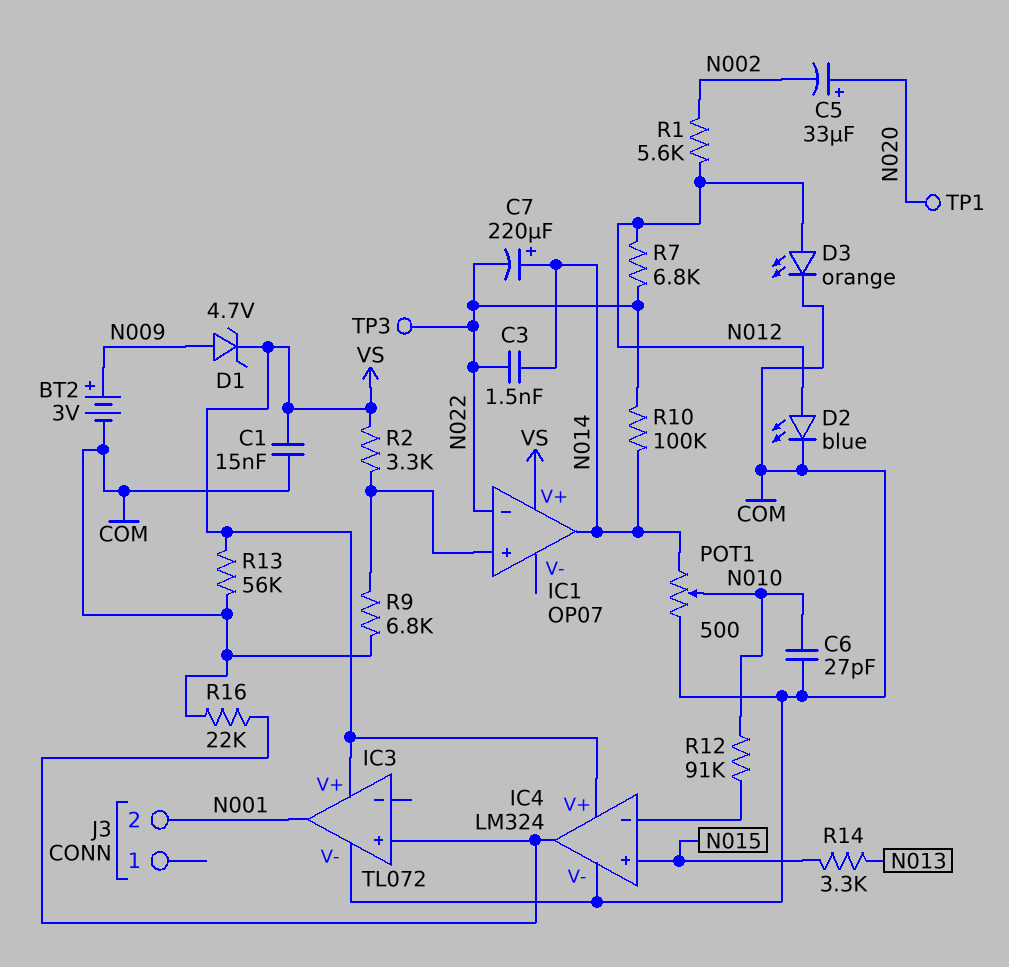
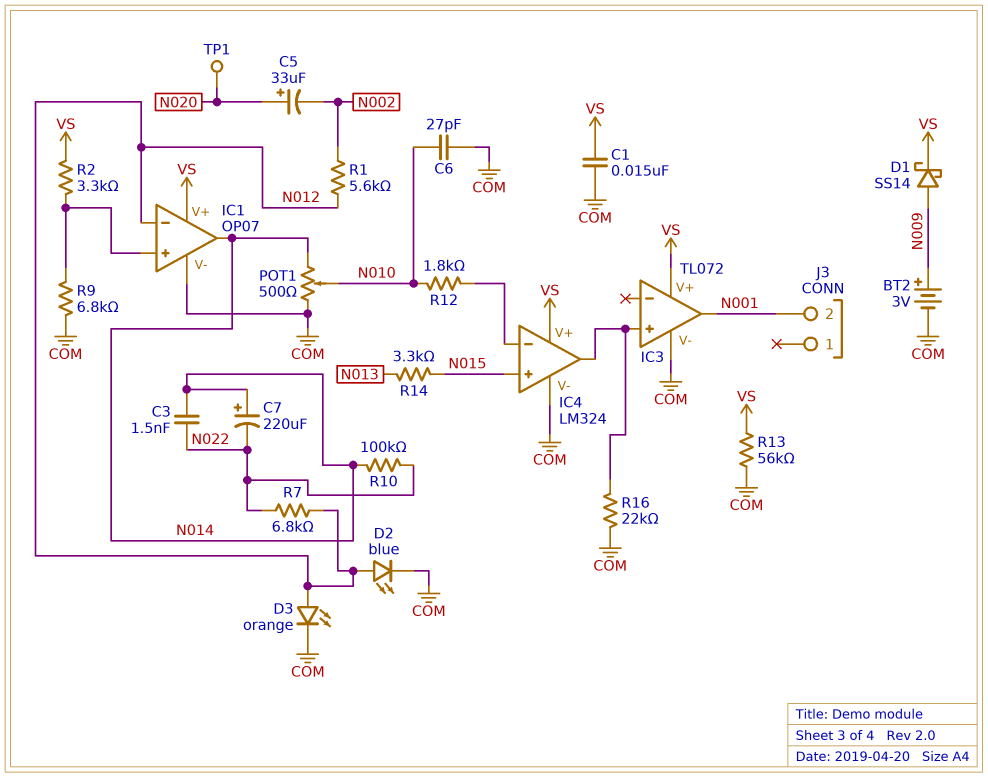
D1: zener 4.7V (A N009, K VS) -> schottky SS14 (A N009, K VS)
IC1 pin V-: none -> COM
IC1 pin in-: N022 -> N012
R12: 91k (IC4/in-, N010) -> 1.8k (IC4/in-, N010)
TP3: test point (N022) -> none

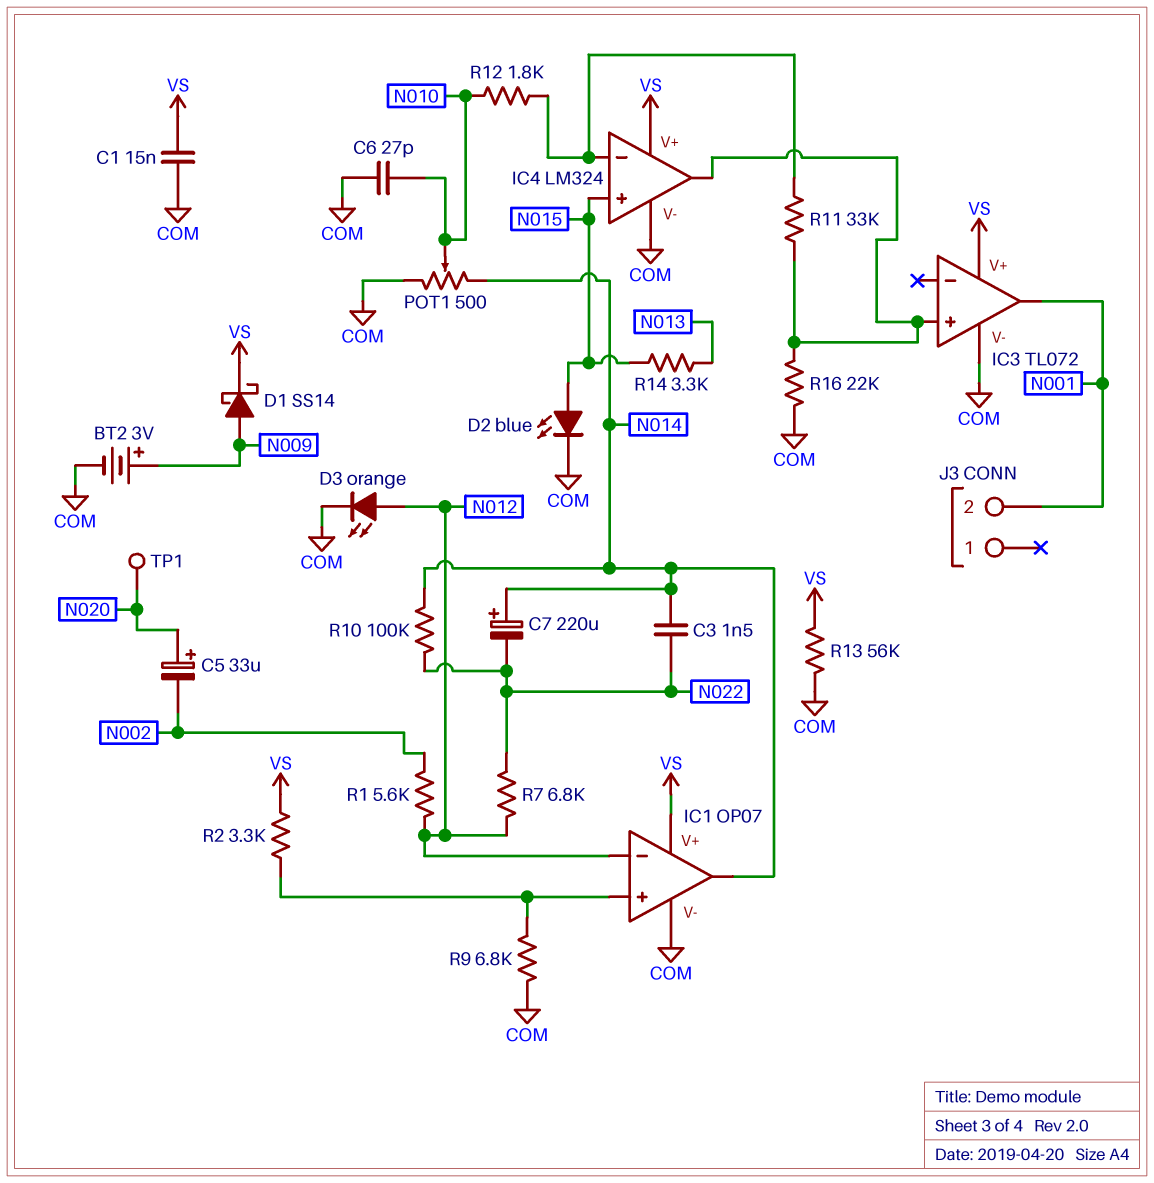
D2: LED blue (A N012, K COM) -> LED blue (A N015, K COM)
R11: none -> 33k (IC3/in+, IC4/in-)

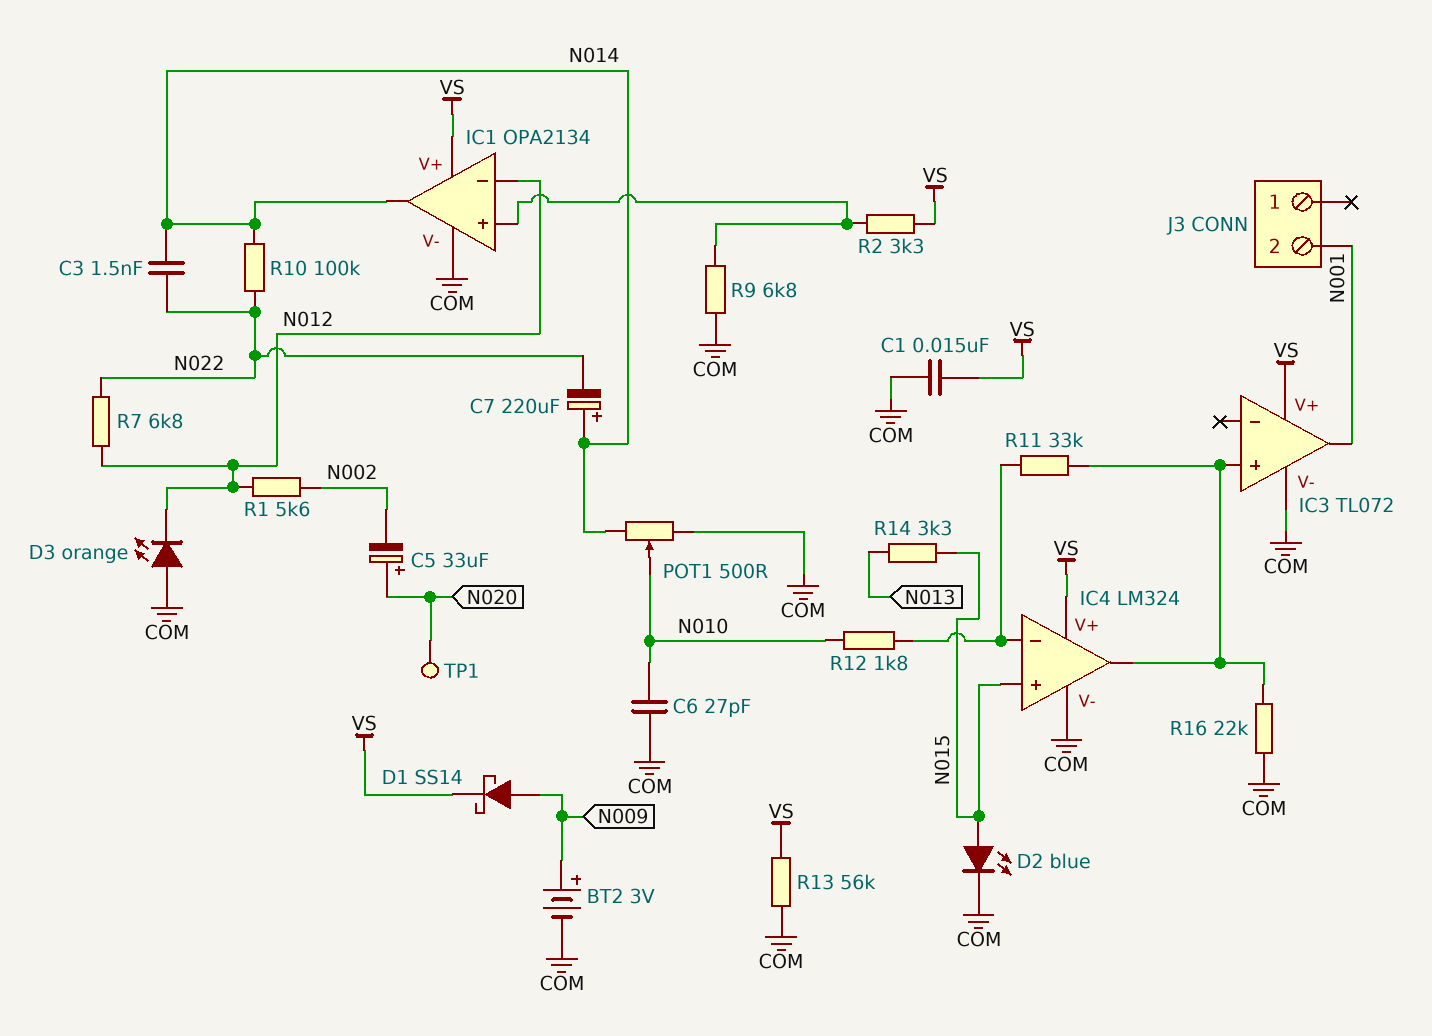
D3: LED orange (A N012, K COM) -> LED orange (A COM, K N012)
IC1: OP07 -> OPA2134

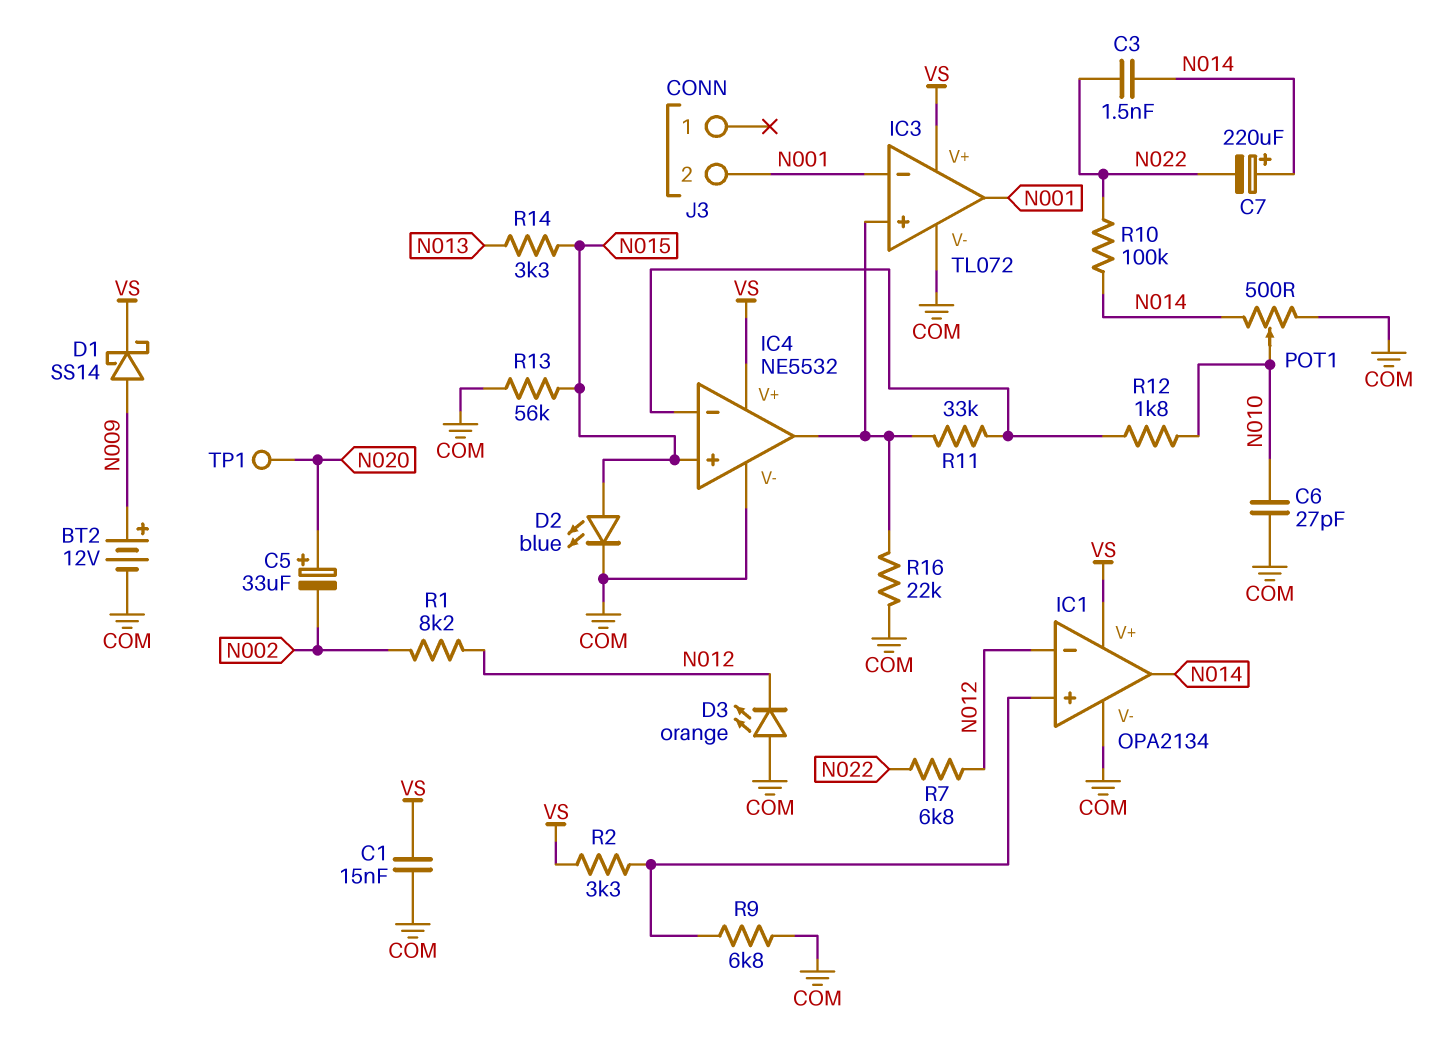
BT2: 3V (plus N009, minus COM) -> 12V (plus N009, minus COM)
IC3 pin in-: none -> N001
IC4: LM324 -> NE5532
R1: 5.6k (N002, N012) -> 8.2k (N002, N012)
R13: 56k (COM, VS) -> 56k (COM, N015)

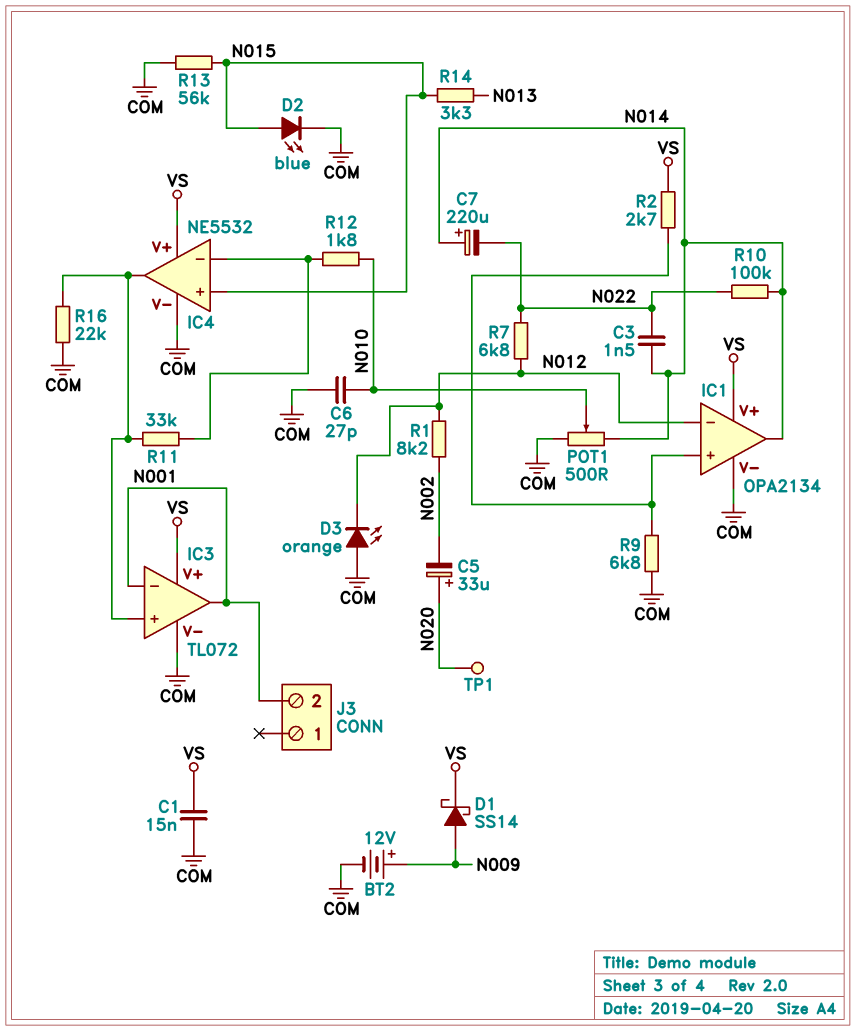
R2: 3.3k (IC1/in+, VS) -> 2.7k (IC1/in+, VS)

